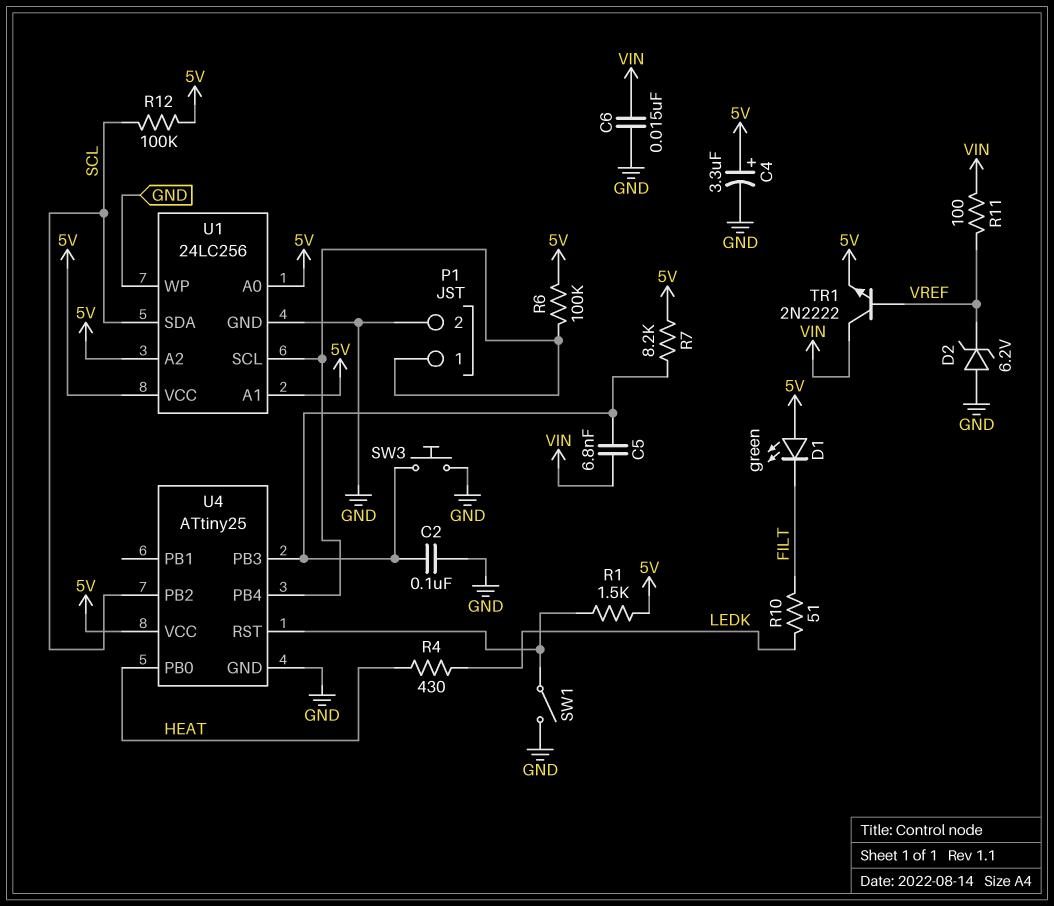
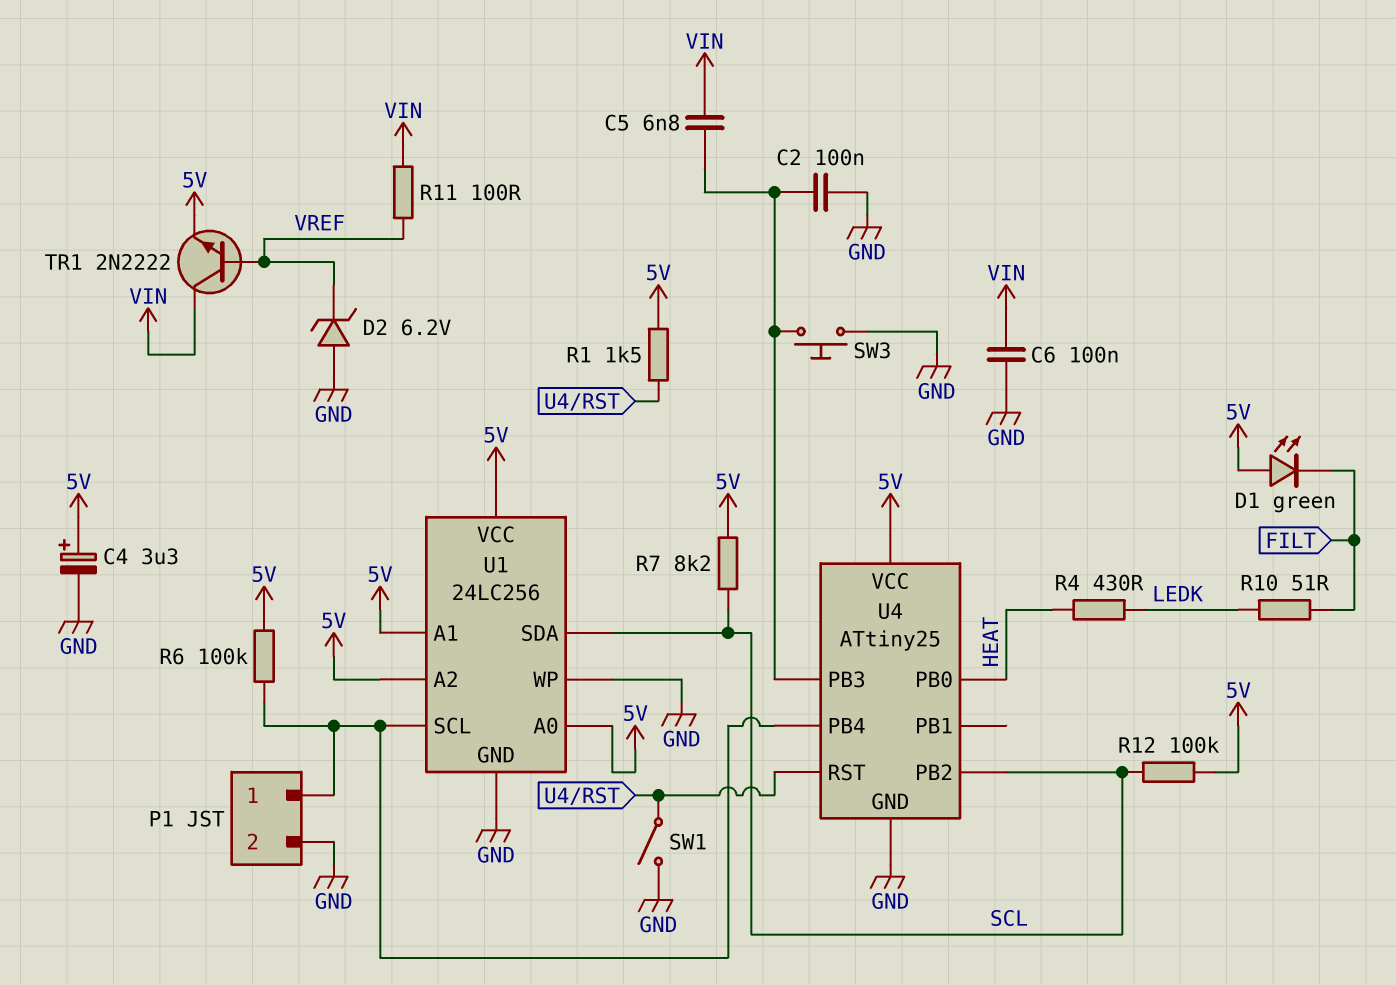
C6: 15nF (GND, VIN) -> 100nF (GND, VIN)
R7: 8.2k (5V, U4/PB3) -> 8.2k (5V, SCL)

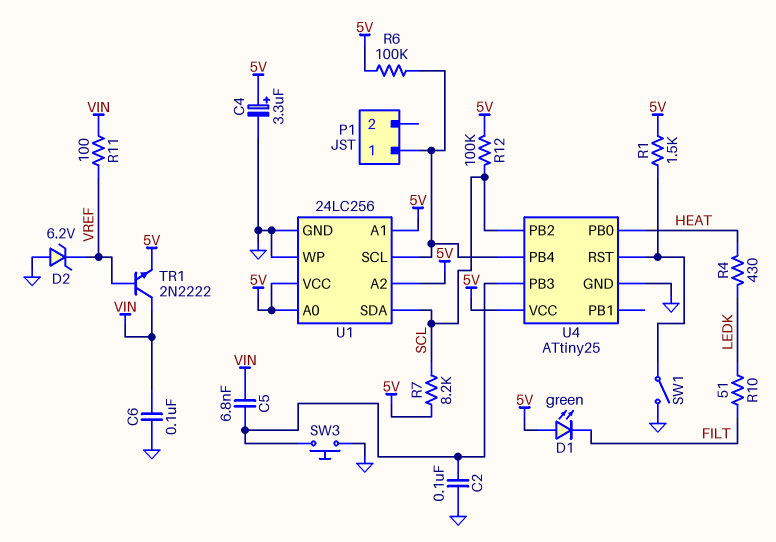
P1 pin 2: GND -> none

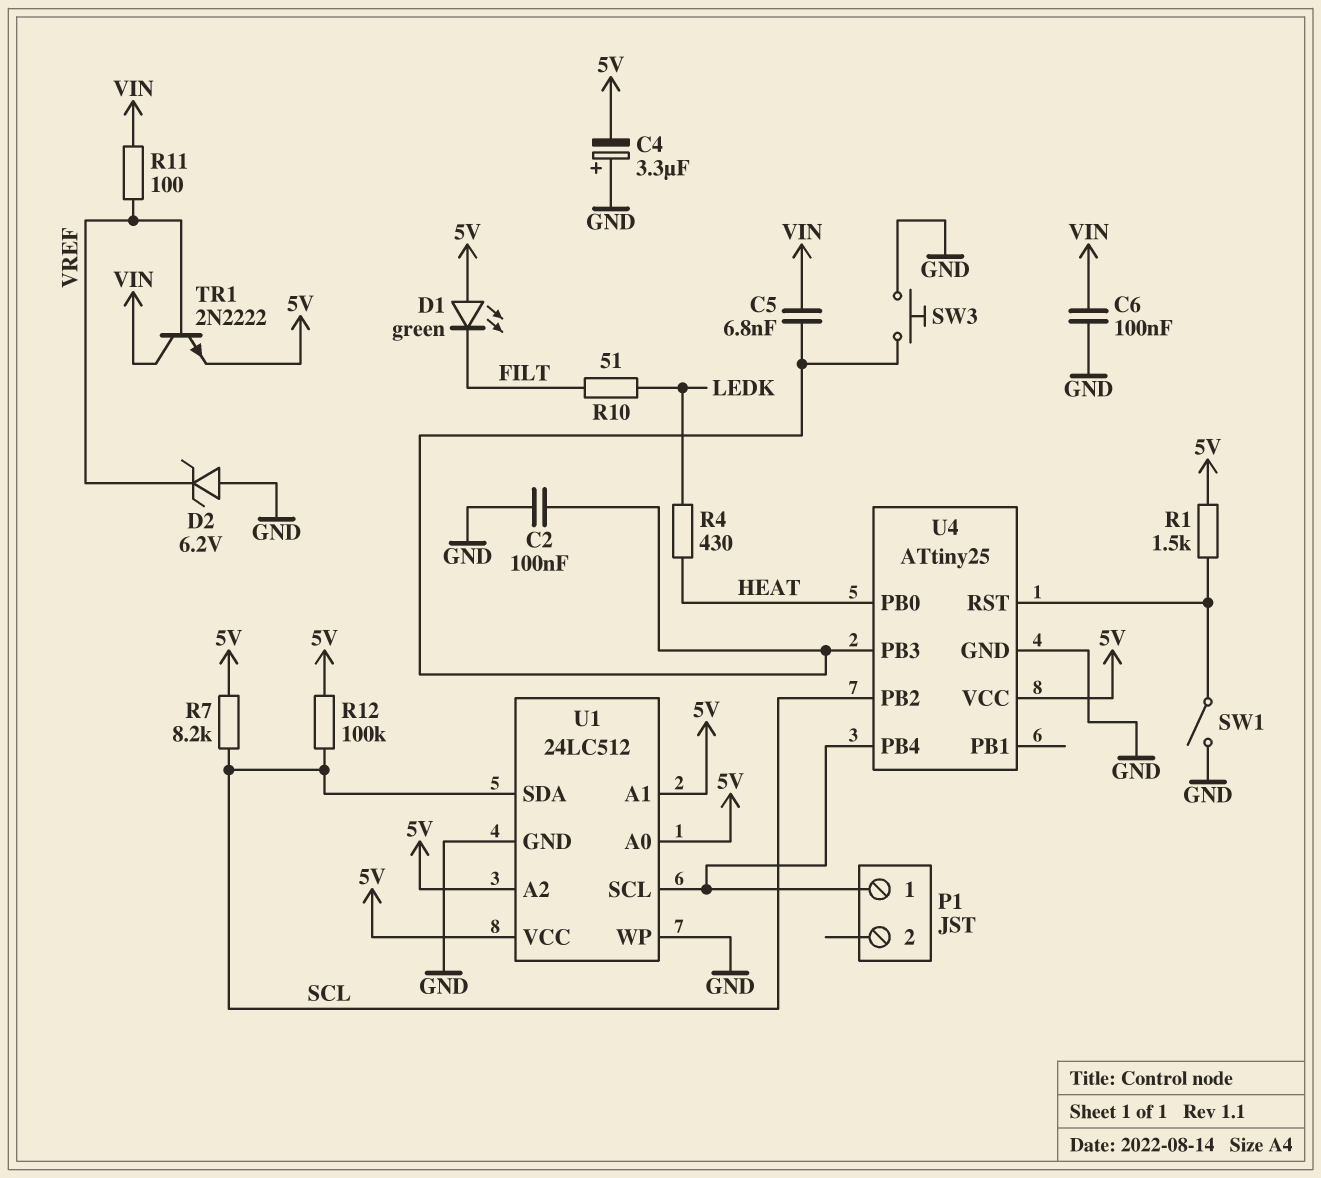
C4: 3.3uF (plus 5V, minus GND) -> 3.3uF (plus GND, minus 5V)
R6: 100k (5V, P1/1) -> none
U1: 24LC256 -> 24LC512

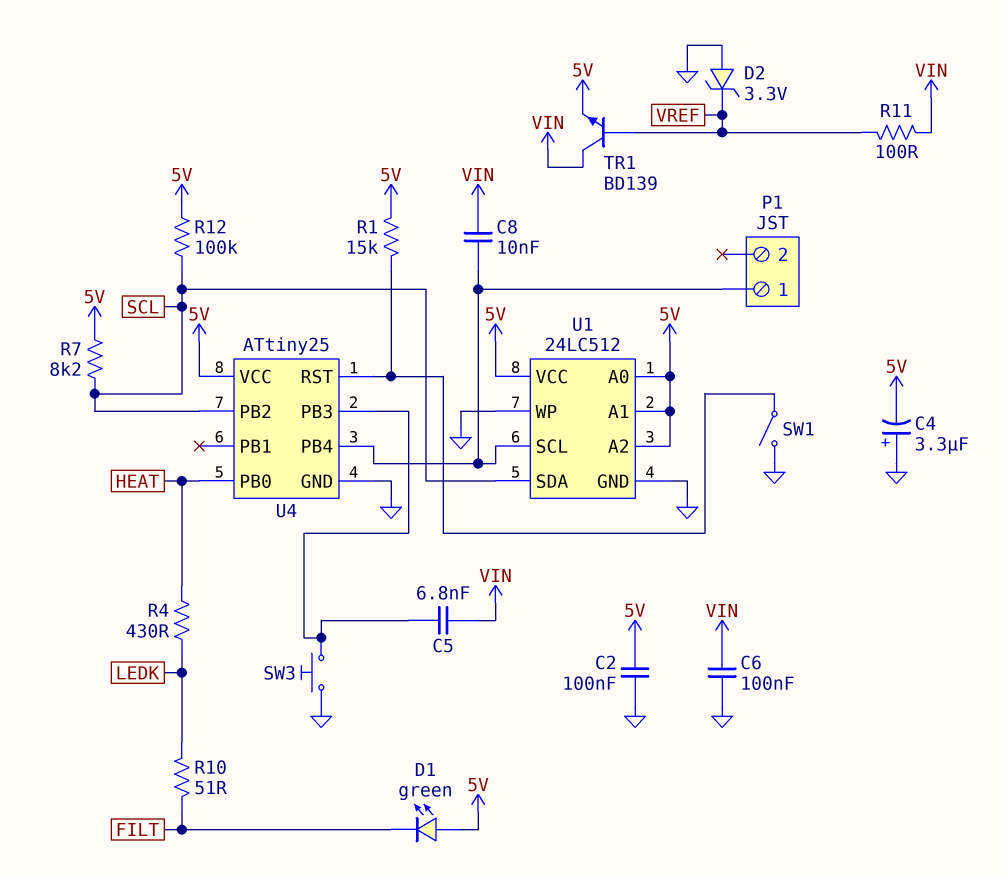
C2: 100nF (GND, U4/PB3) -> 100nF (5V, GND)
C8: none -> 10nF (P1/1, VIN)
D2: zener 6.2V (A GND, K VREF) -> zener 3.3V (A GND, K VREF)
R1: 1.5k (5V, U4/RST) -> 15k (5V, U4/RST)
TR1: NPN 2N2222 (B VREF, C VIN, E 5V) -> NPN BD139 (B VREF, C VIN, E 5V)

